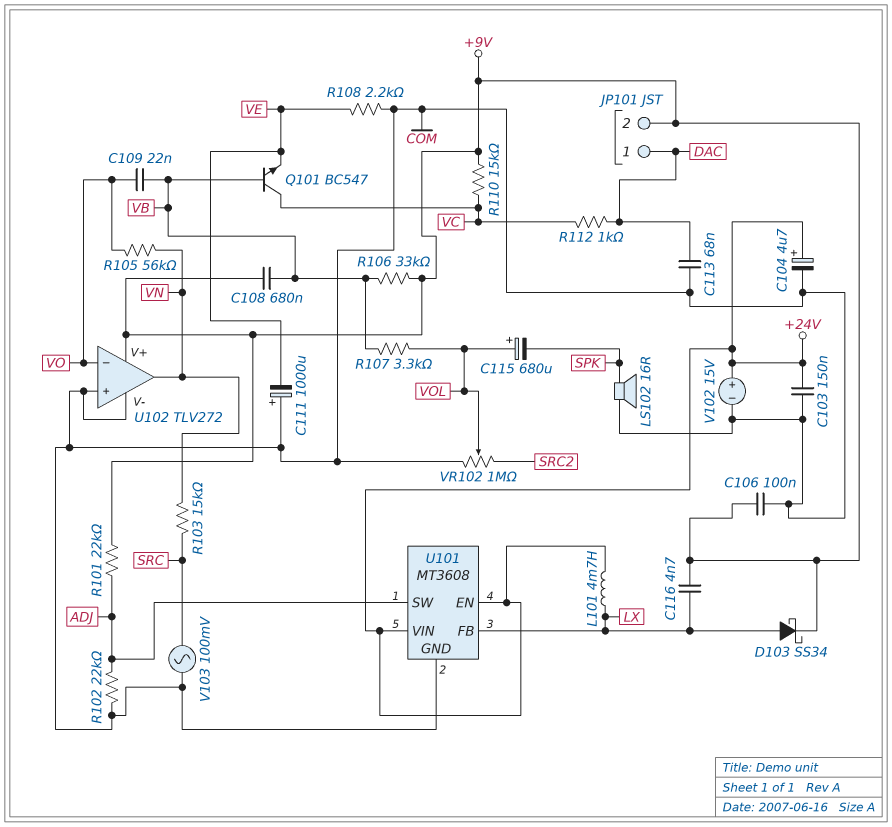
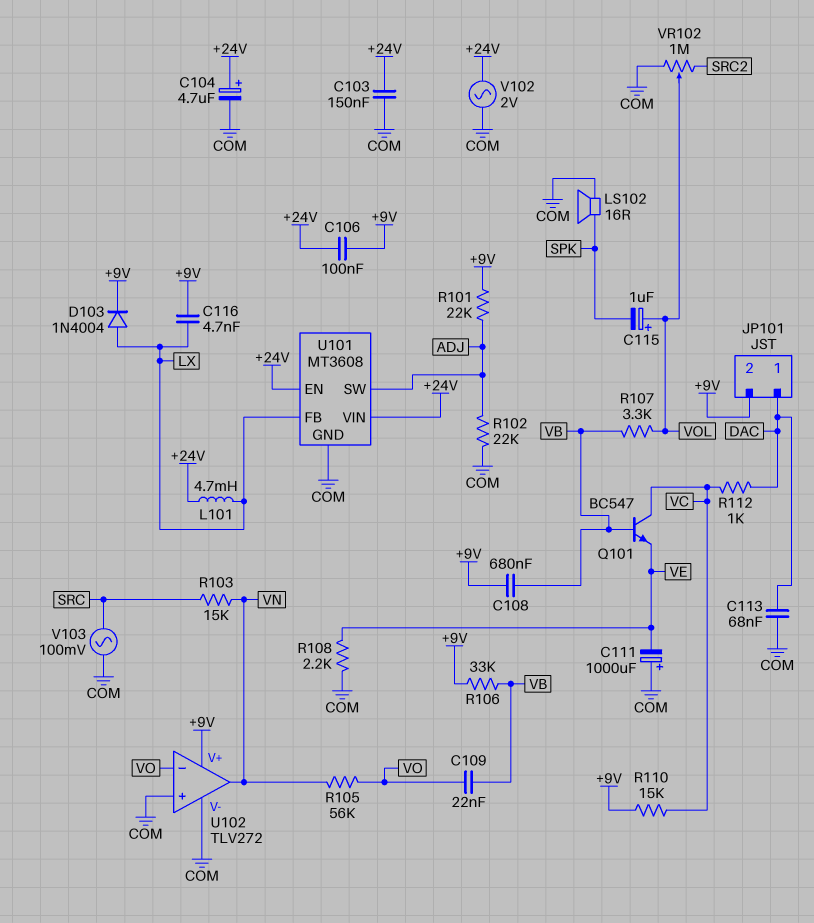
C106: 100nF (+9V, COM) -> 100nF (+9V, +24V)
C115: 680uF (plus VOL, minus SPK) -> 1uF (plus VOL, minus SPK)
D103: schottky SS34 (A LX, K +9V) -> diode 1N4004 (A LX, K +9V)
V102: 15V (plus +24V, minus COM) -> AC 2V (+24V, COM)

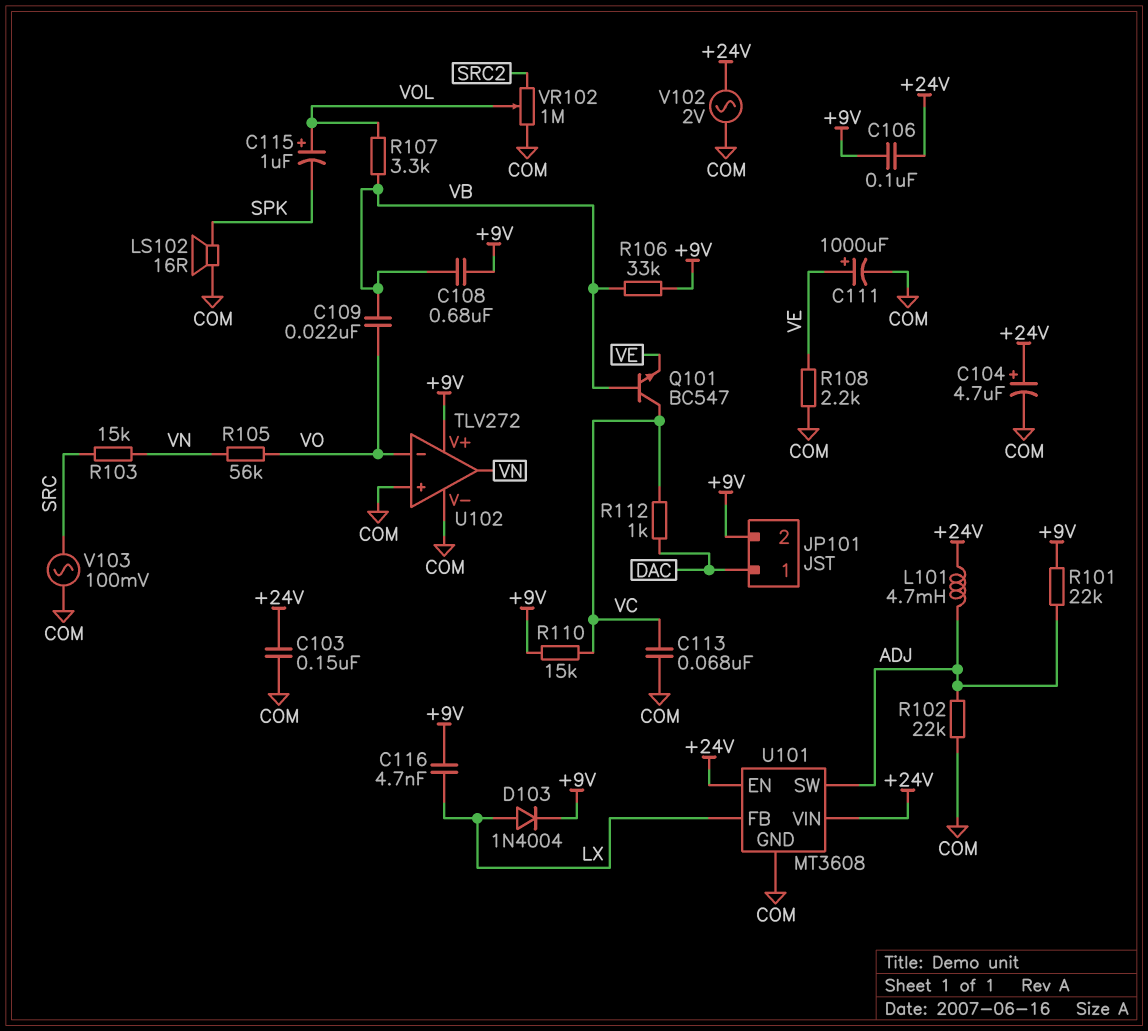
C111: 1000uF (plus COM, minus VE) -> 1000uF (plus VE, minus COM)
C113: 68nF (COM, DAC) -> 68nF (COM, VC)
L101: 4.7mH (+24V, LX) -> 4.7mH (+24V, ADJ)

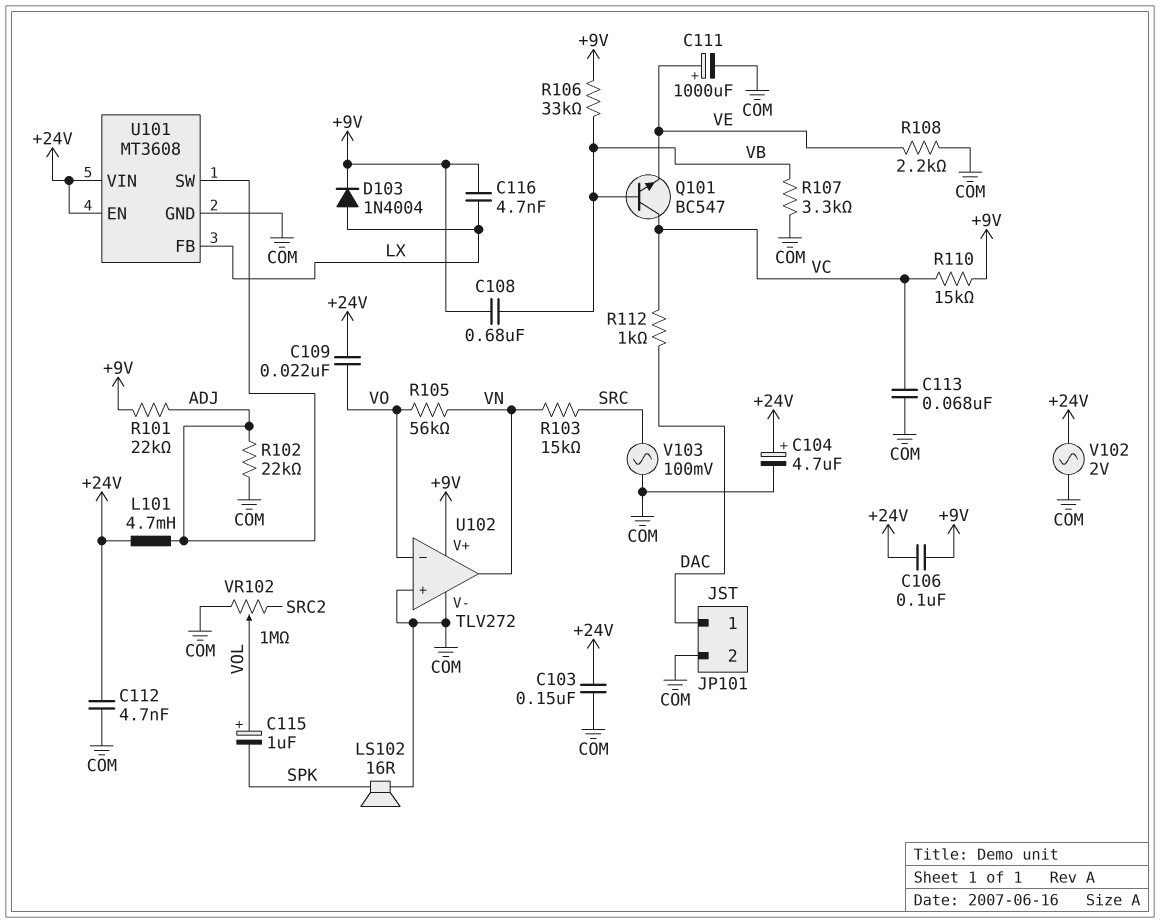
C109: 22nF (VB, VO) -> 22nF (+24V, VO)
C112: none -> 4.7nF (+24V, COM)
JP101 pin 2: +9V -> COM
R107: 3.3k (VB, VOL) -> 3.3k (COM, VB)

